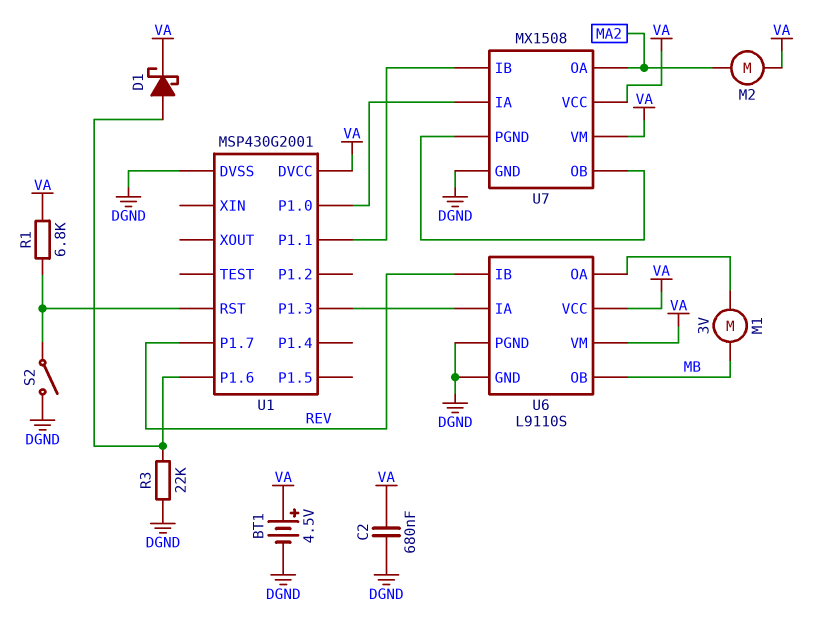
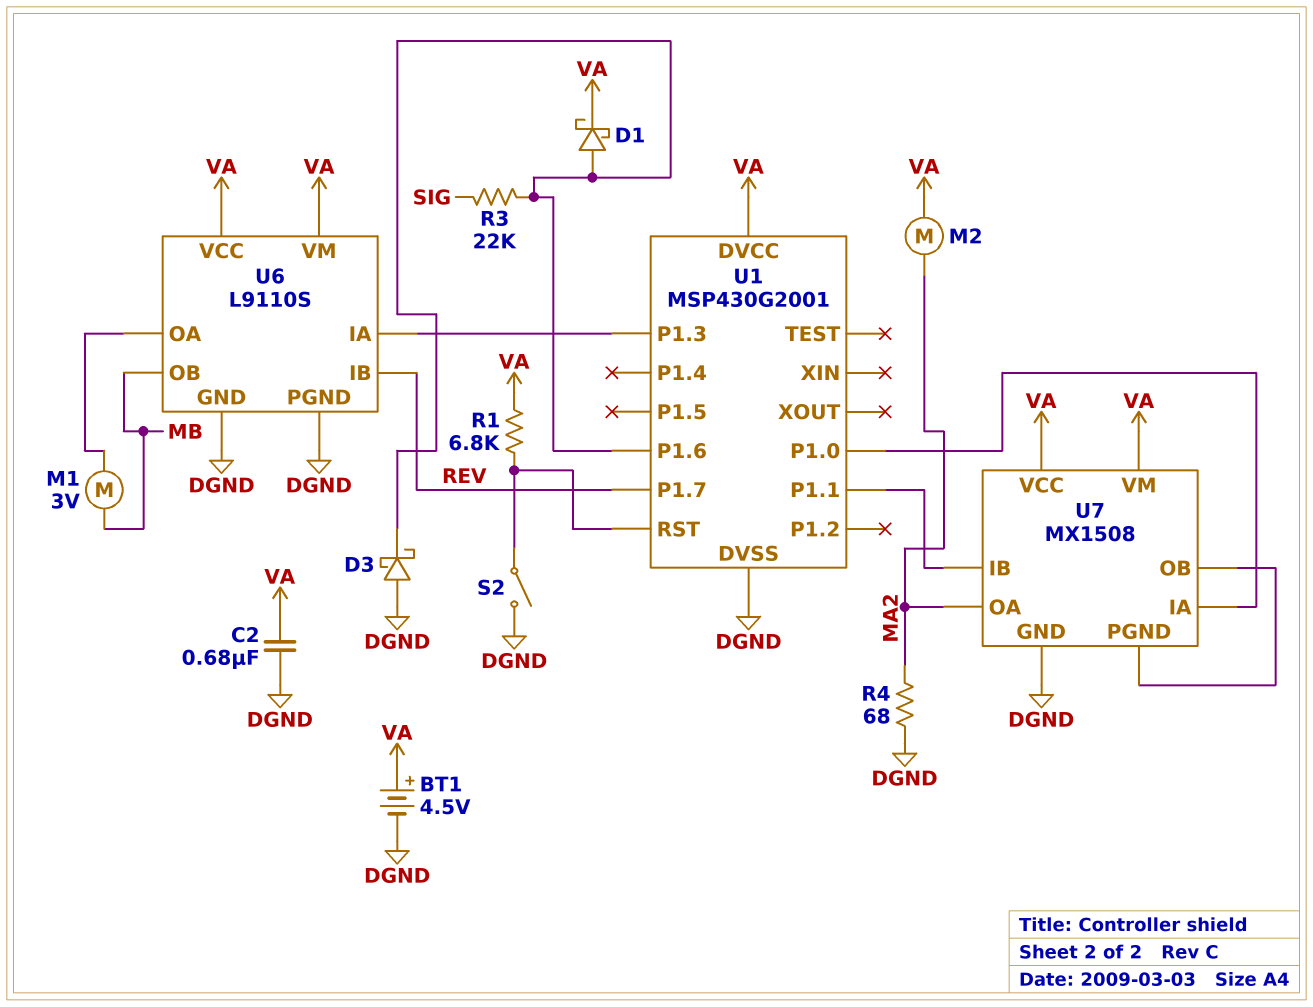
D3: none -> schottky (A DGND, K U1/P1.6)
R3: 22k (DGND, U1/P1.6) -> 22k (SIG, U1/P1.6)
R4: none -> 68 (DGND, MA2)

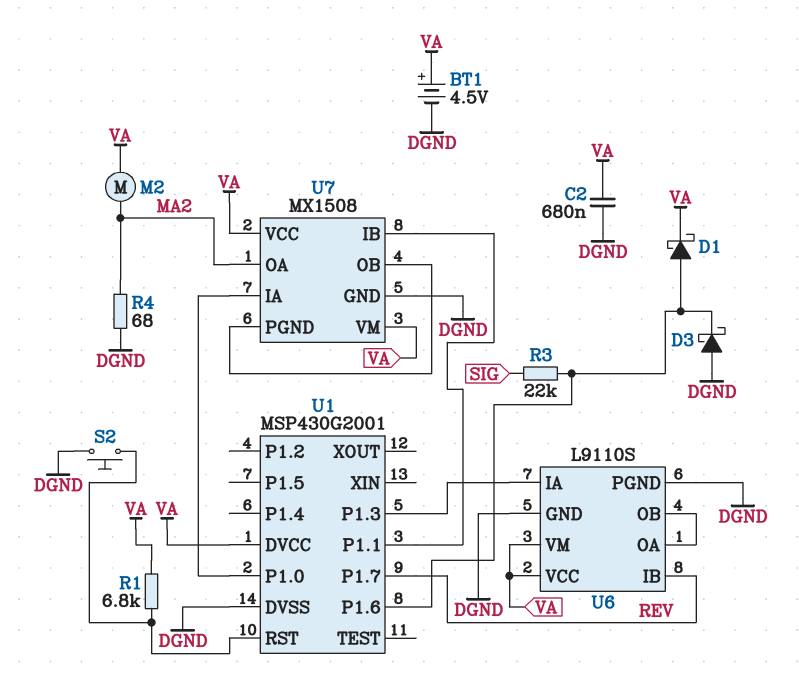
M1: motor 3V (MB, U6/OA) -> none
S2: switch (DGND, U1/RST) -> button (DGND, U1/RST)
U6 pin OB: MB -> U6/OA

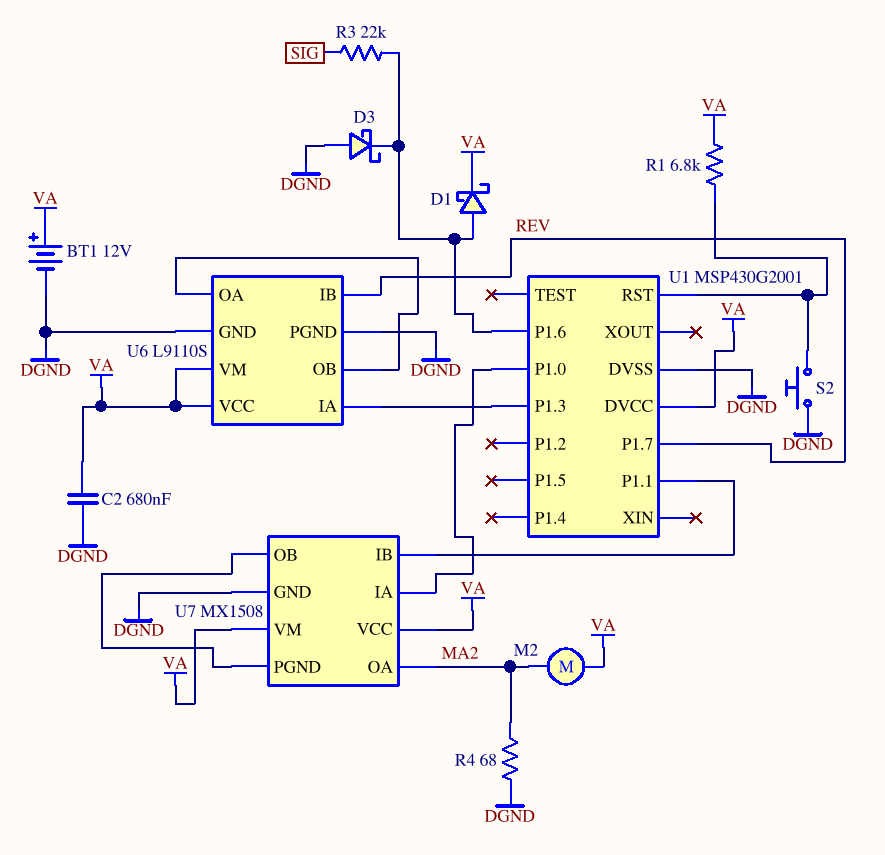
BT1: 4.5V (plus VA, minus DGND) -> 12V (plus VA, minus DGND)

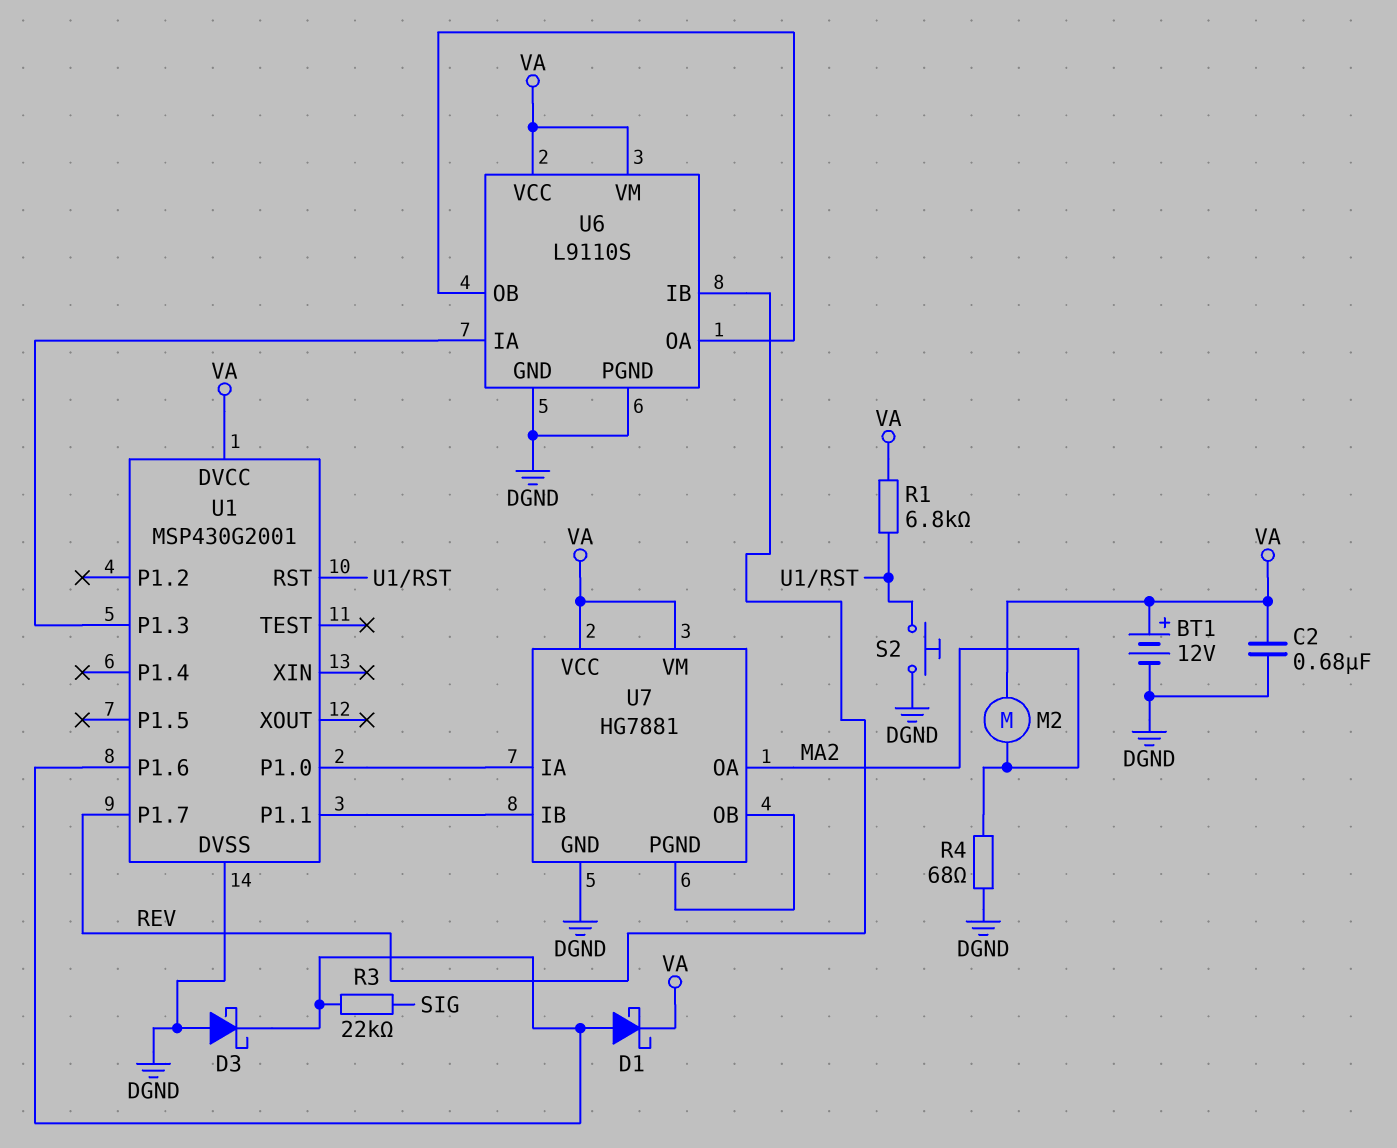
U7: MX1508 -> HG7881

